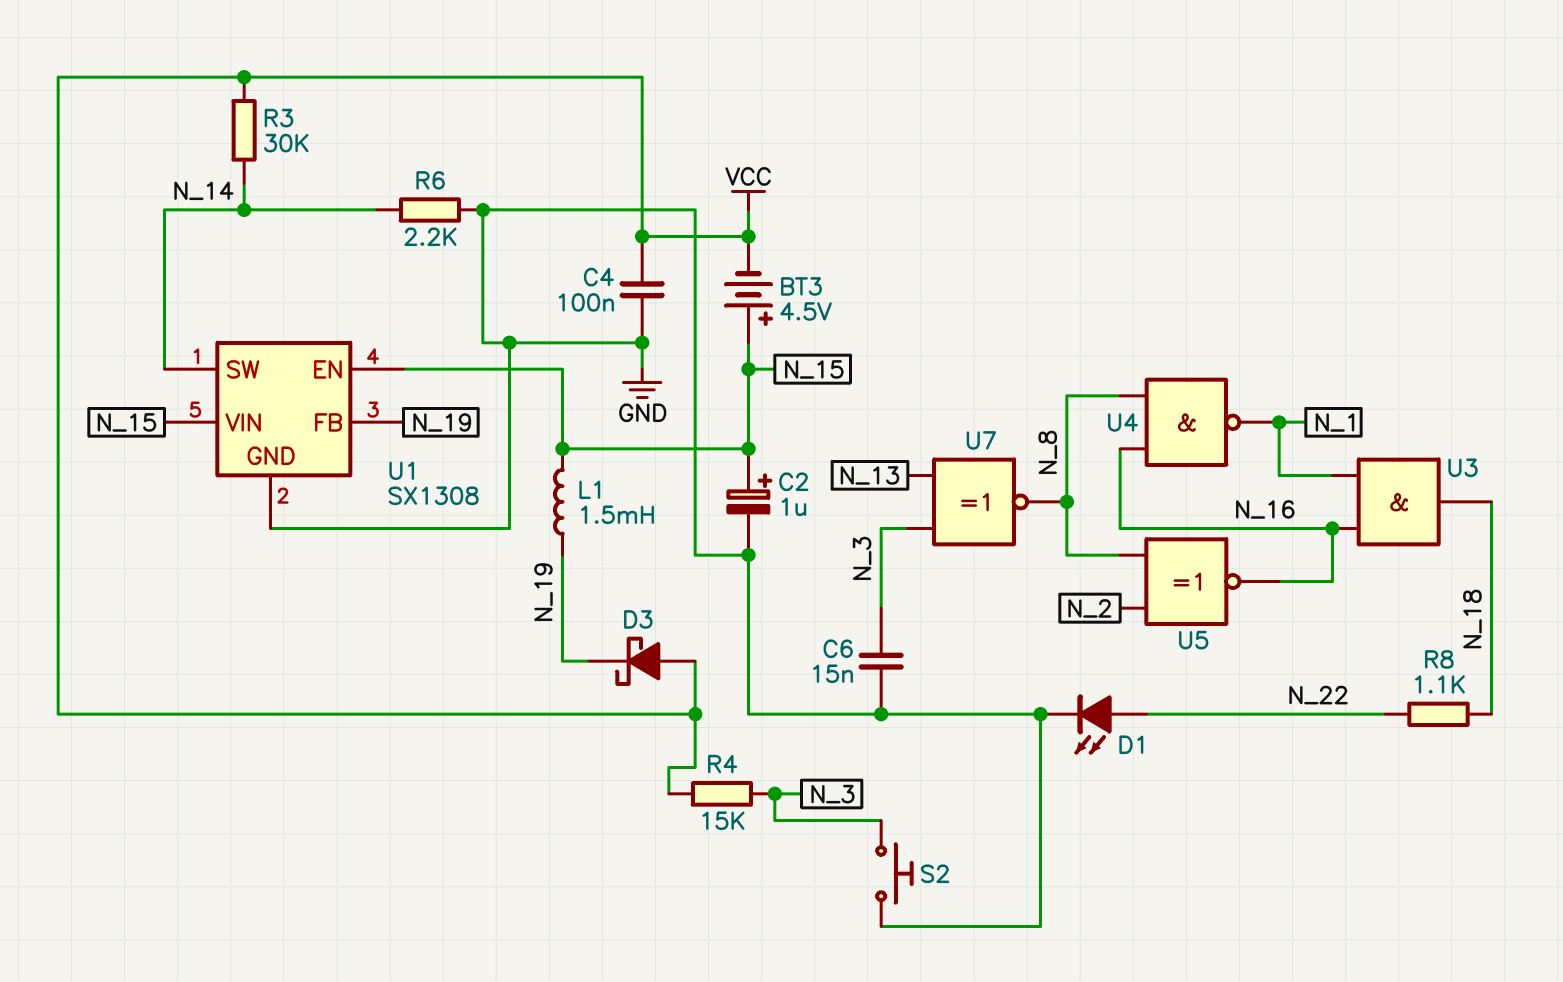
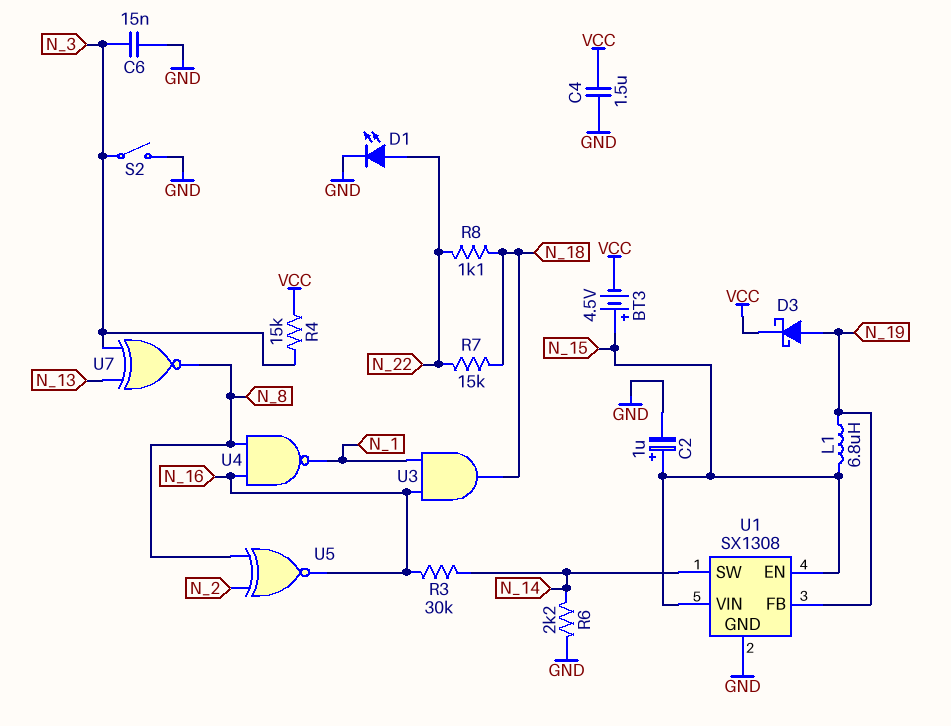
C4: 100nF (GND, VCC) -> 1.5uF (GND, VCC)
D3: schottky (A VCC, K N_19) -> schottky (A N_19, K VCC)
L1: 1.5mH (N_15, N_19) -> 6.8uH (N_15, N_19)
R3: 30k (N_14, VCC) -> 30k (N_14, N_16)
R7: none -> 15k (N_18, N_22)
S2: button (GND, N_3) -> switch (GND, N_3)

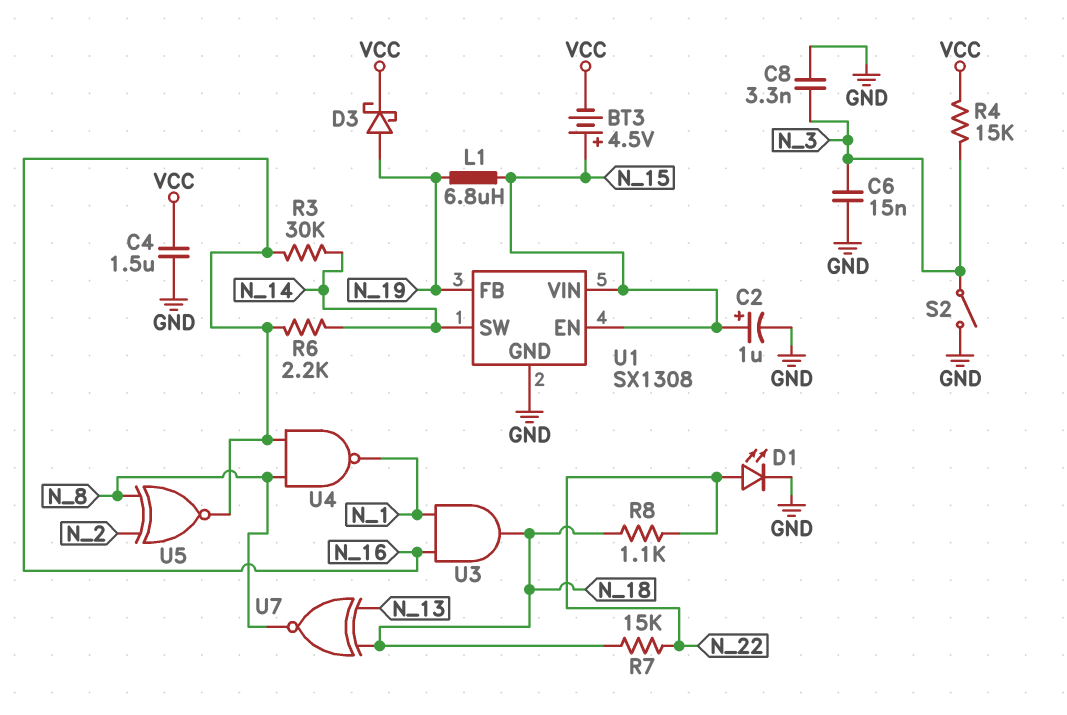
C8: none -> 3.3nF (GND, N_3)
R6: 2.2k (GND, N_14) -> 2.2k (N_14, N_16)
U7: XNOR (in N_3, in N_13, out N_8) -> XNOR (in N_13, in N_18, out N_8)

